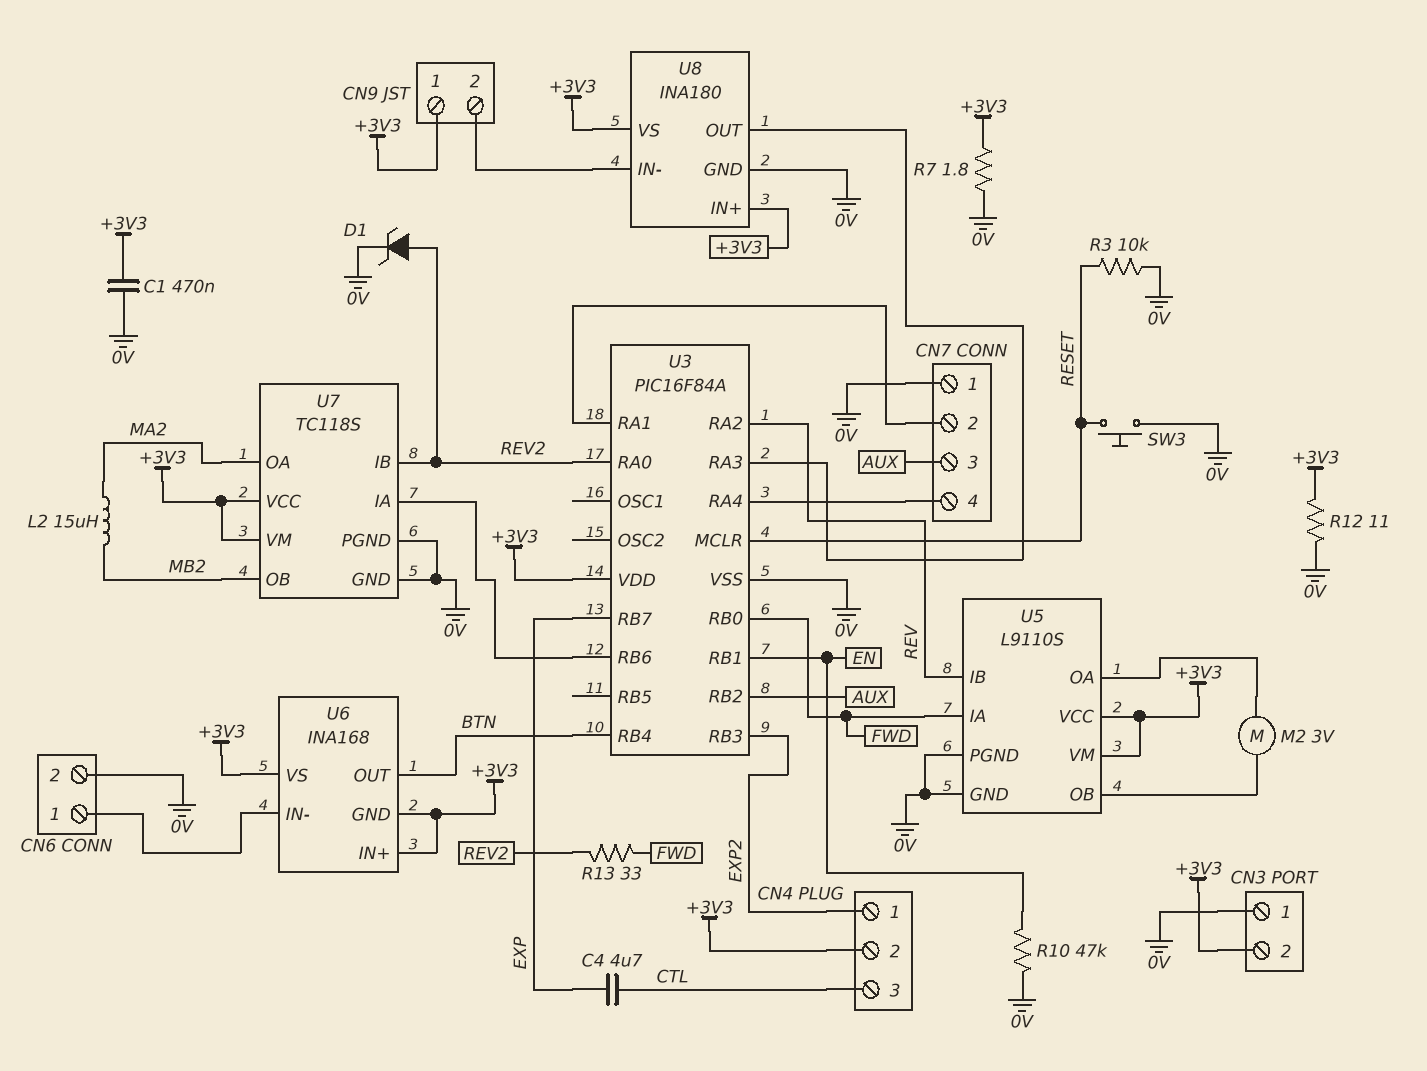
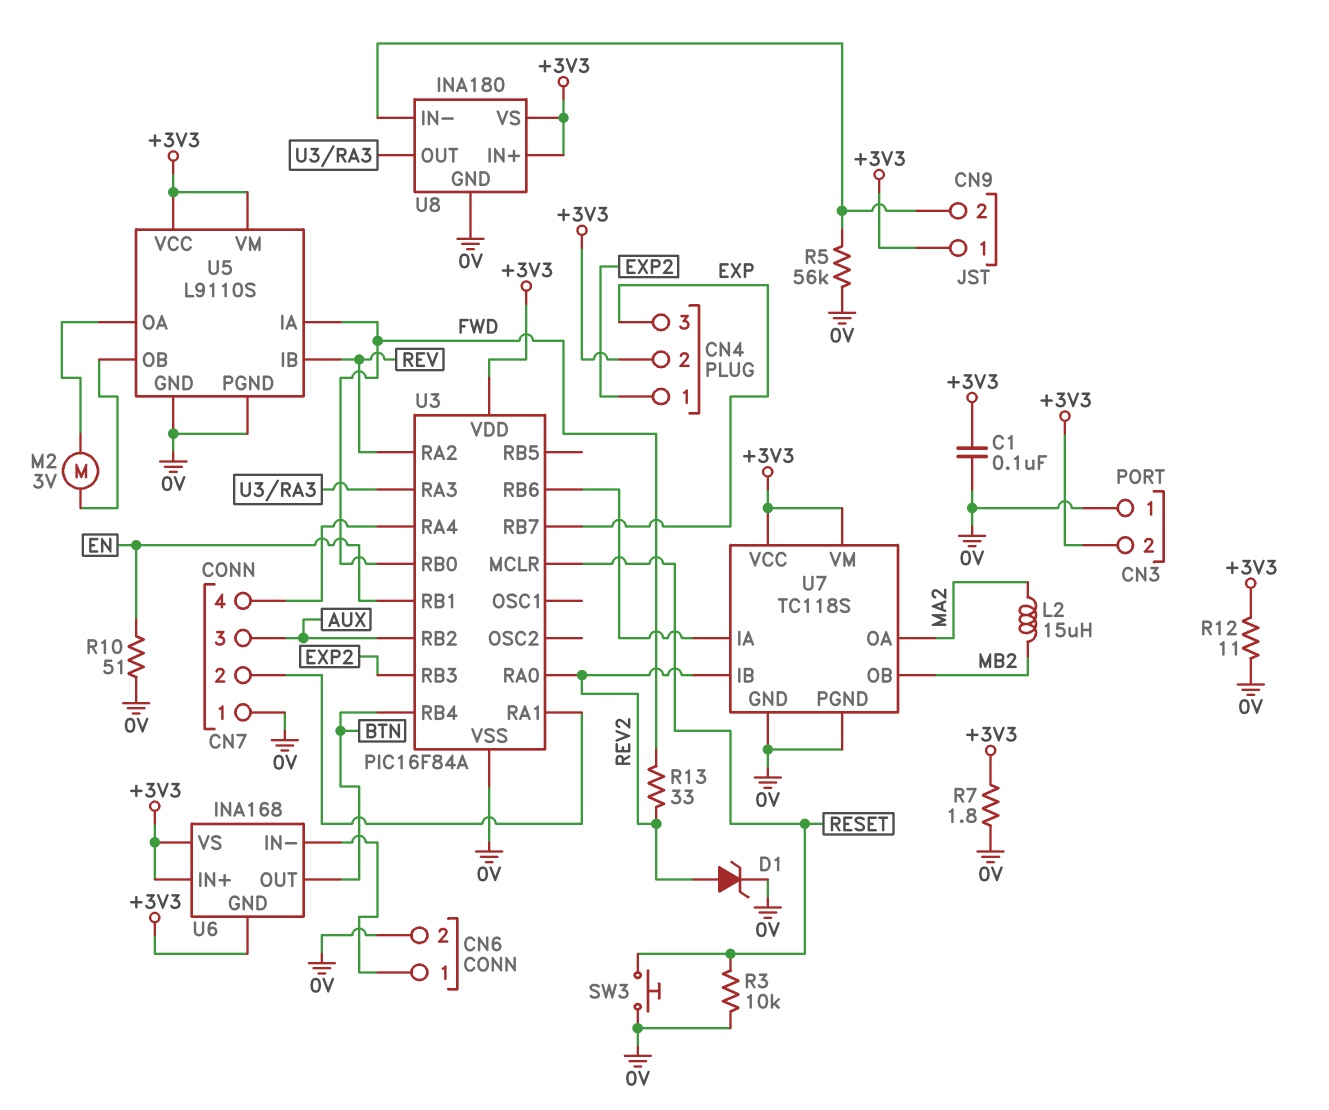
C1: 470nF (+3V3, 0V) -> 100nF (+3V3, 0V)
C4: 4.7uF (CTL, EXP) -> none
CN4 pin 3: CTL -> EXP
R5: none -> 56k (0V, CN9/2)
R10: 47k (0V, EN) -> 51 (0V, EN)

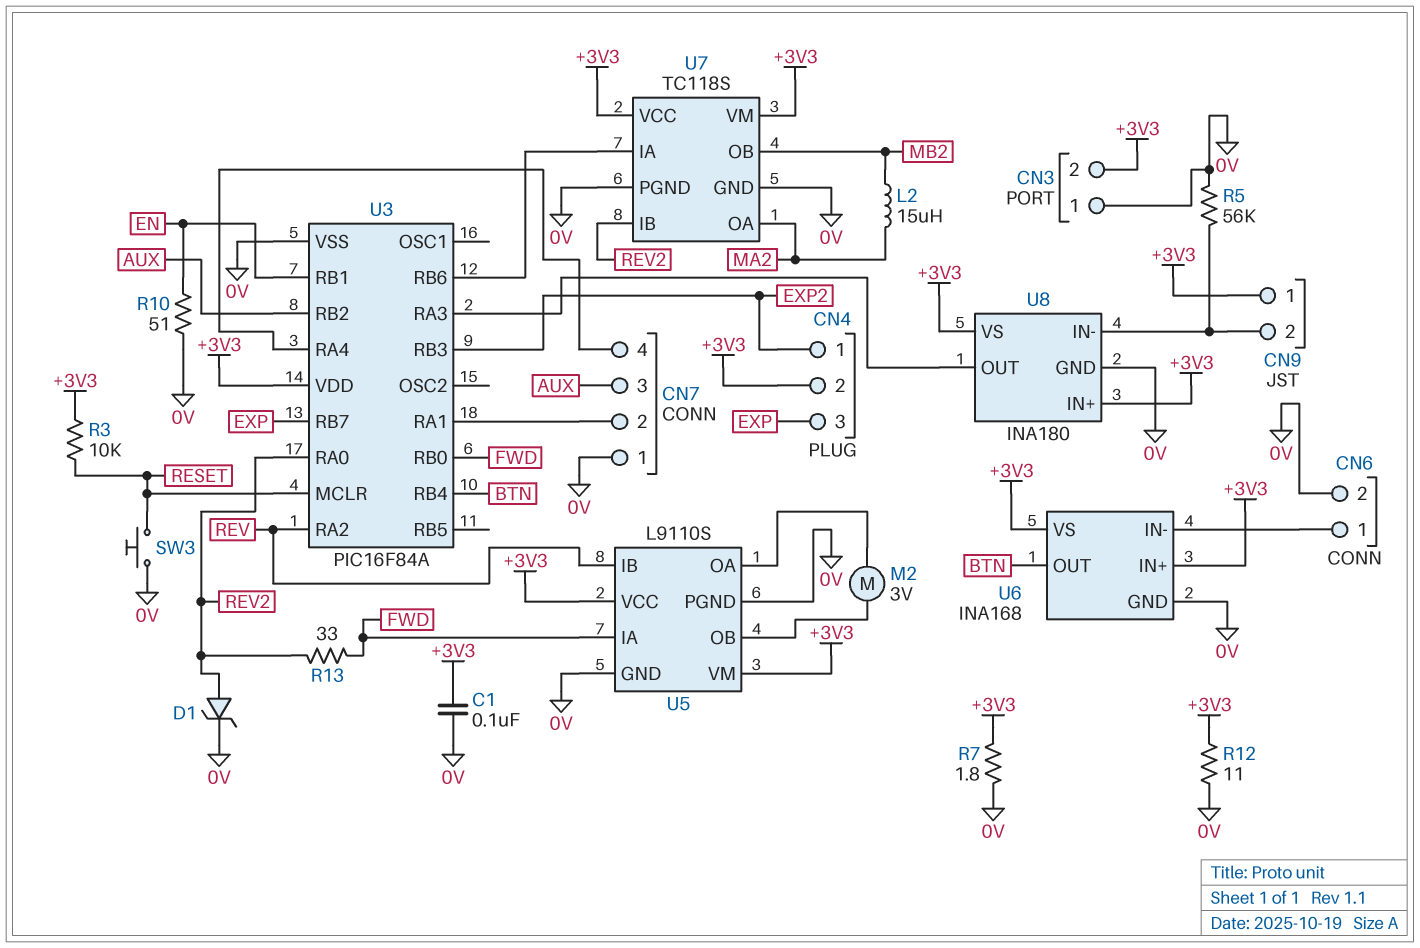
R3: 10k (0V, RESET) -> 10k (+3V3, RESET)
U6 pin GND: +3V3 -> 0V

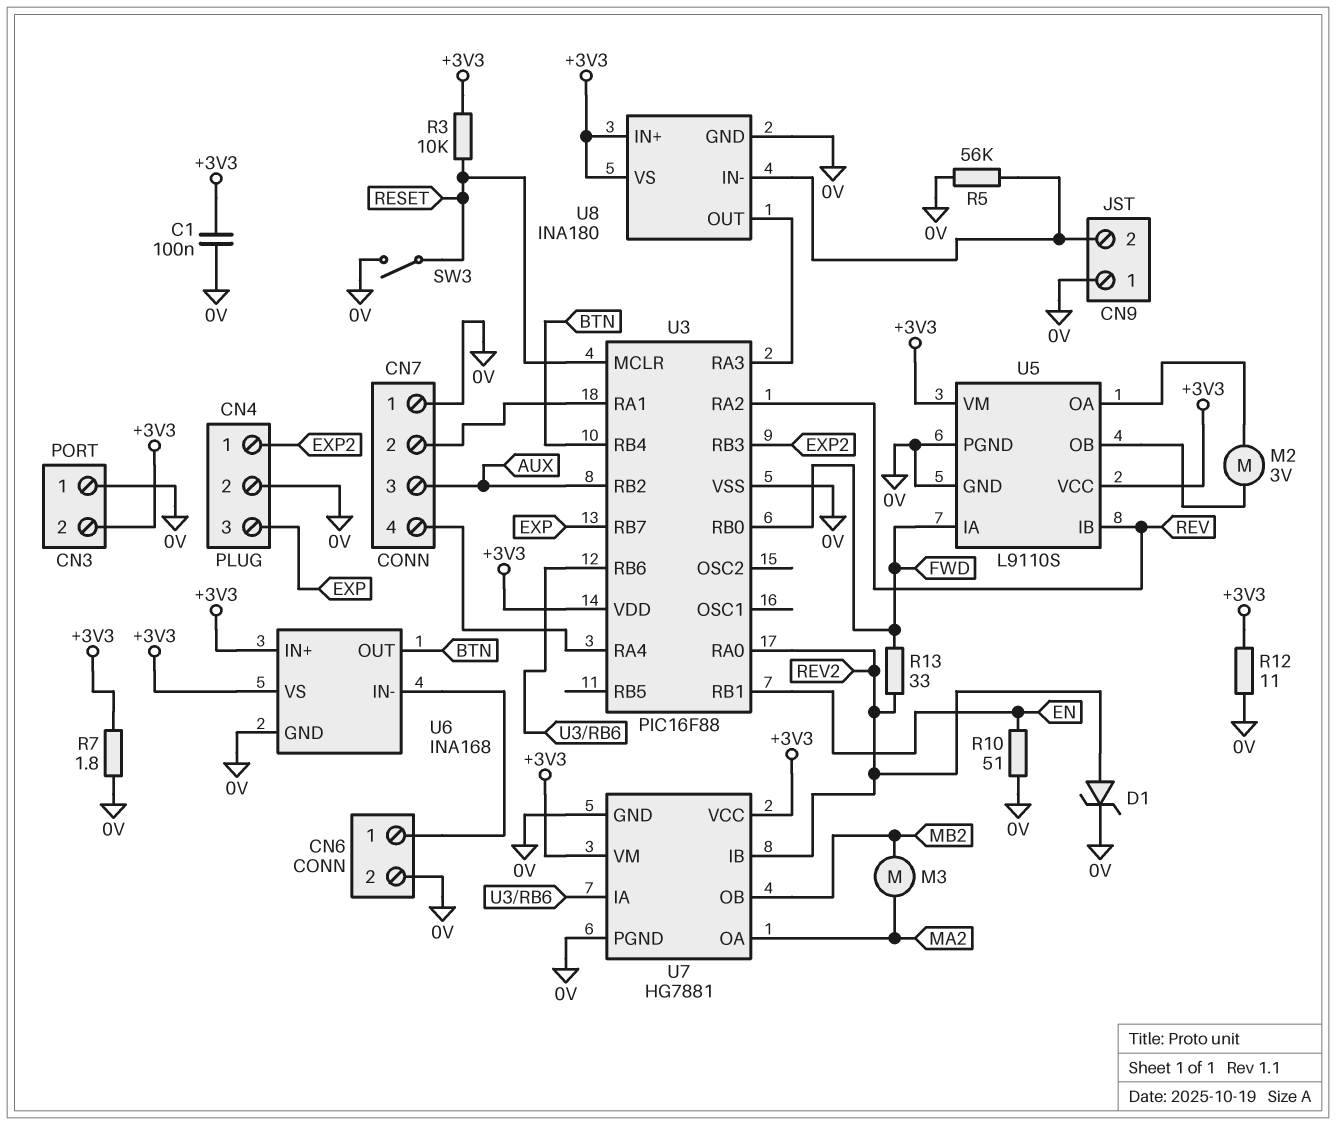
CN4 pin 2: +3V3 -> 0V
CN9 pin 1: +3V3 -> 0V
L2: 15uH (MA2, MB2) -> none
M3: none -> motor (MA2, MB2)
SW3: button (0V, RESET) -> switch (0V, RESET)
U3: PIC16F84A -> PIC16F88
U7: TC118S -> HG7881

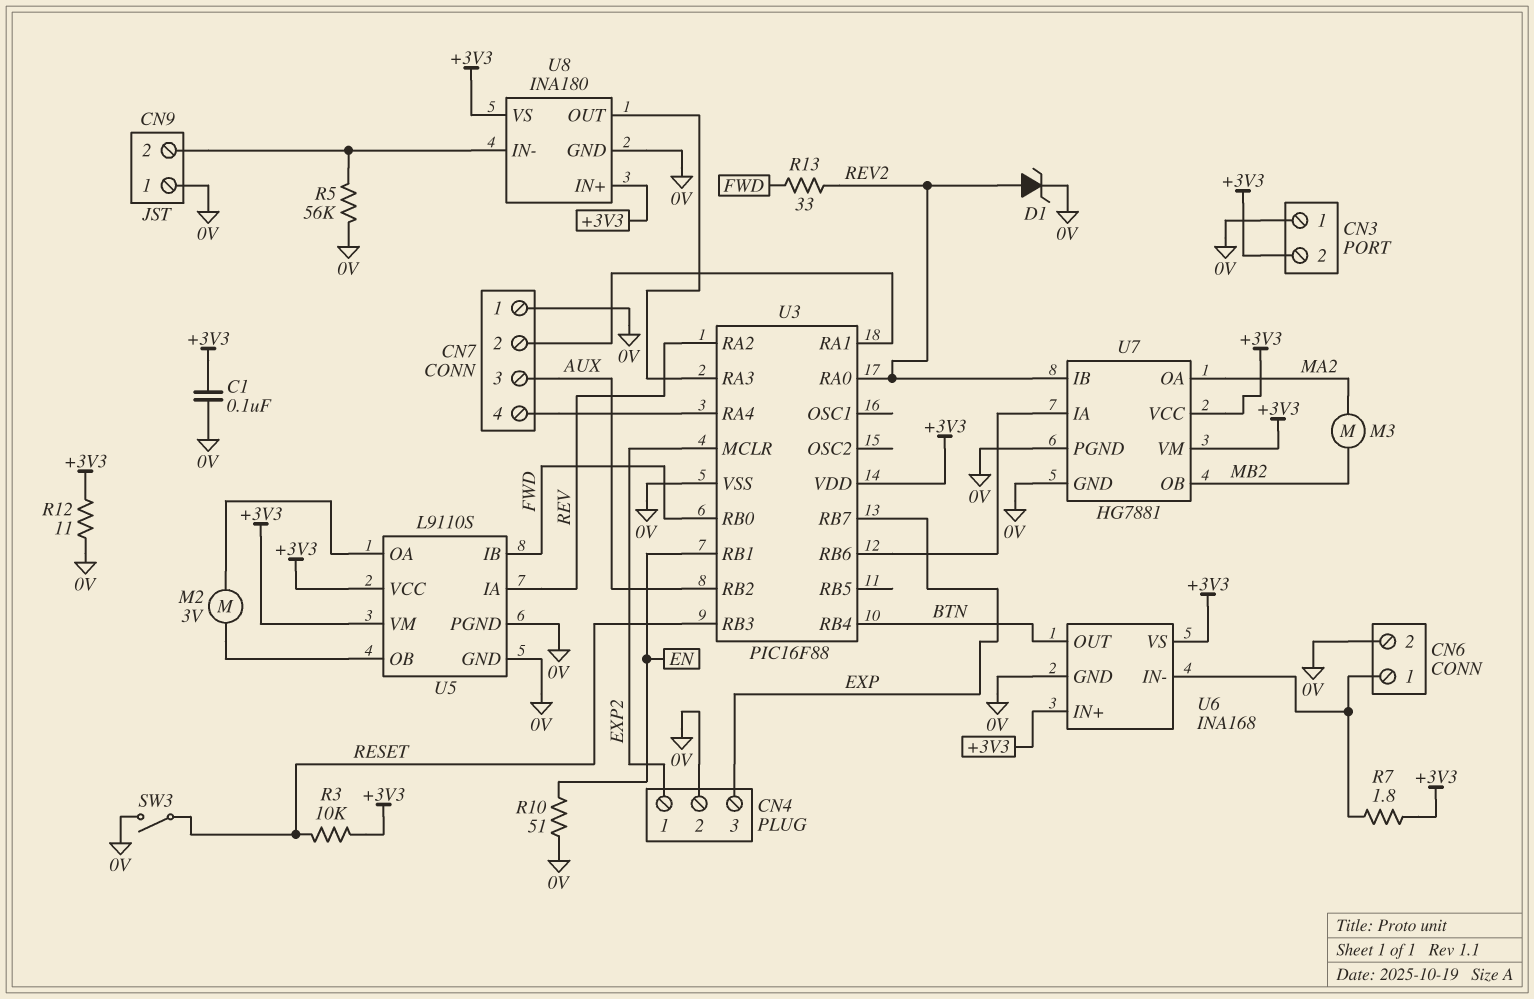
R7: 1.8 (+3V3, 0V) -> 1.8 (+3V3, CN6/1)
U3 pin MCLR: RESET -> EXP2
U3 pin RB3: EXP2 -> RESET
U5 pin IA: FWD -> REV
U5 pin IB: REV -> FWD

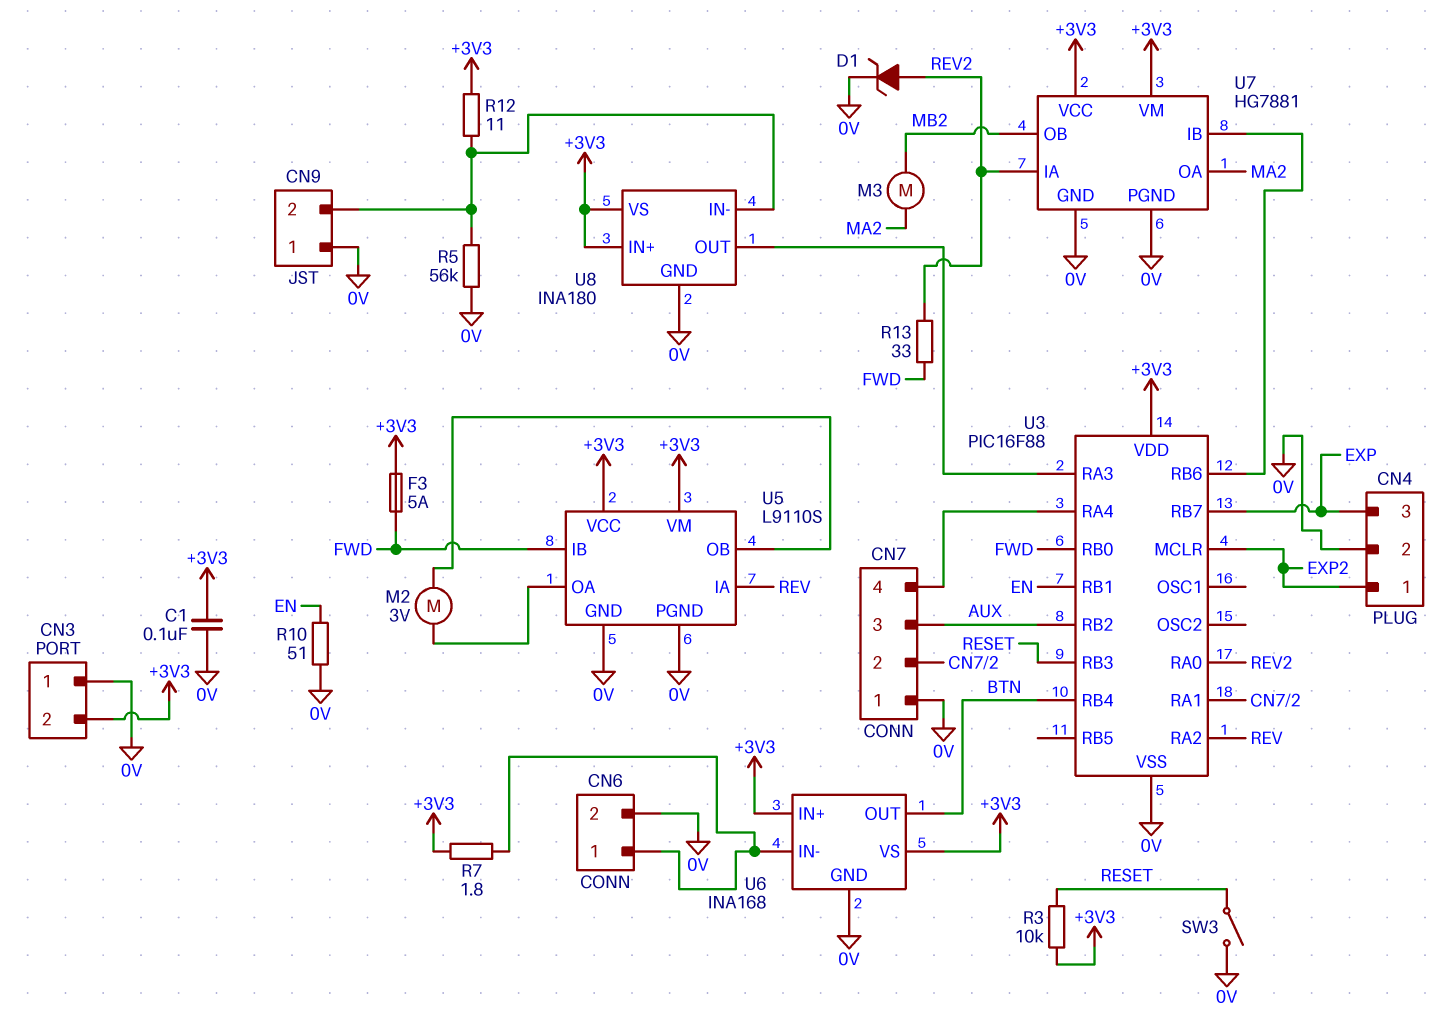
F3: none -> 5A (+3V3, FWD)
R12: 11 (+3V3, 0V) -> 11 (+3V3, CN9/2)
U7 pin IA: U3/RB6 -> REV2
U7 pin IB: REV2 -> U3/RB6

